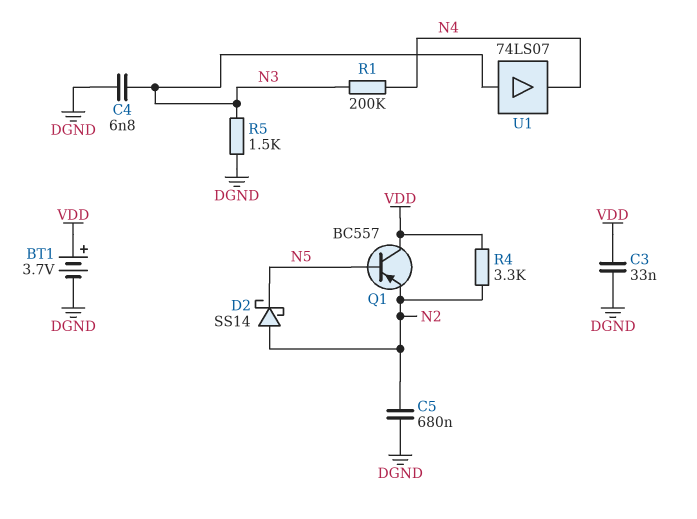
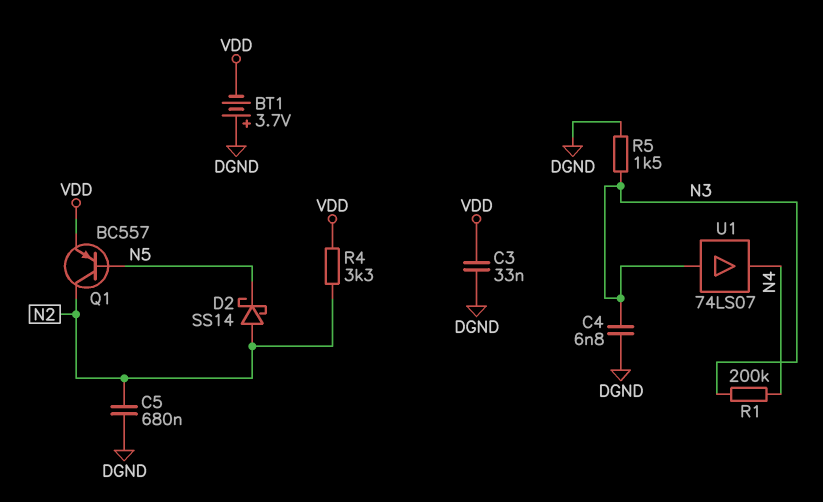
BT1: 3.7V (plus VDD, minus DGND) -> 3.7V (plus DGND, minus VDD)
Q1: PNP BC557 (B N5, C VDD, E N2) -> PNP BC557 (B N5, C N2, E VDD)

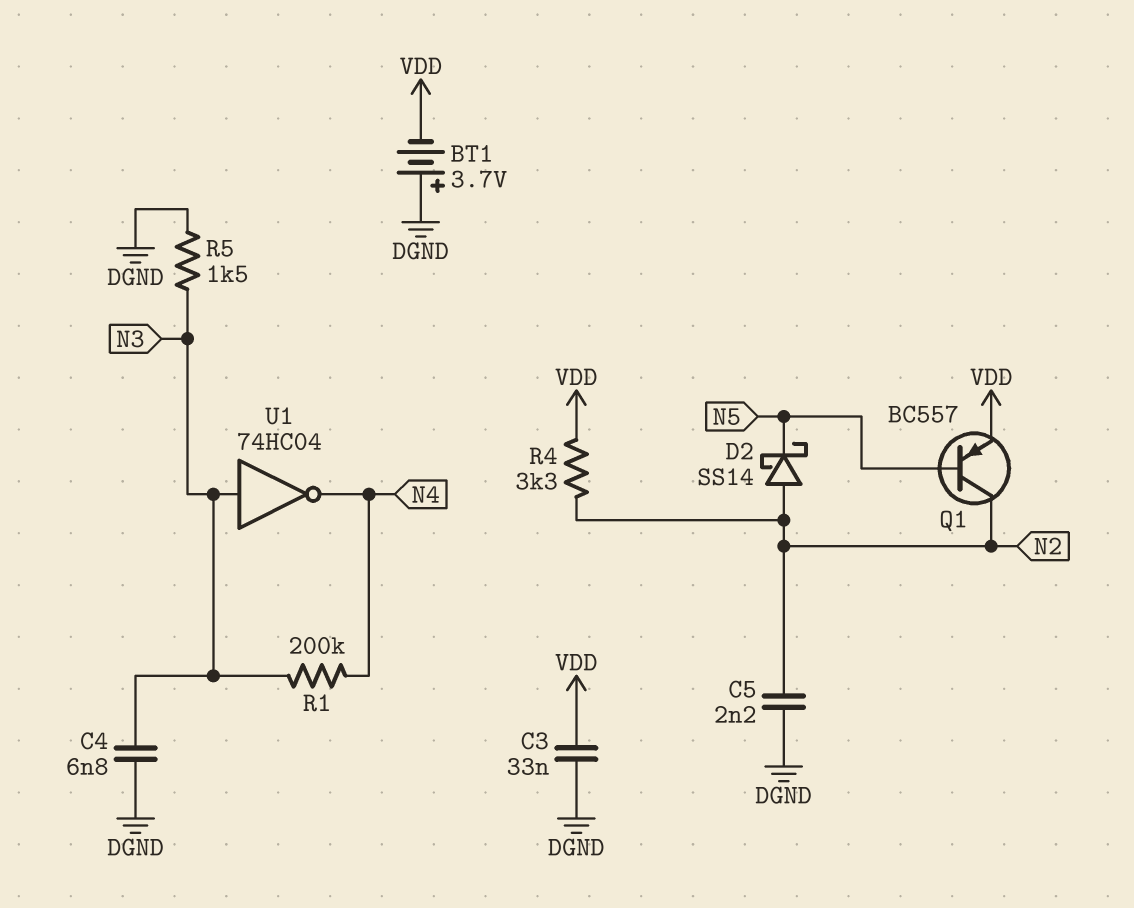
C5: 680nF (DGND, N2) -> 2.2nF (DGND, N2)
U1: buffer 74LS07 (in N3, out N4) -> NOT 74HC04 (in N3, out N4)

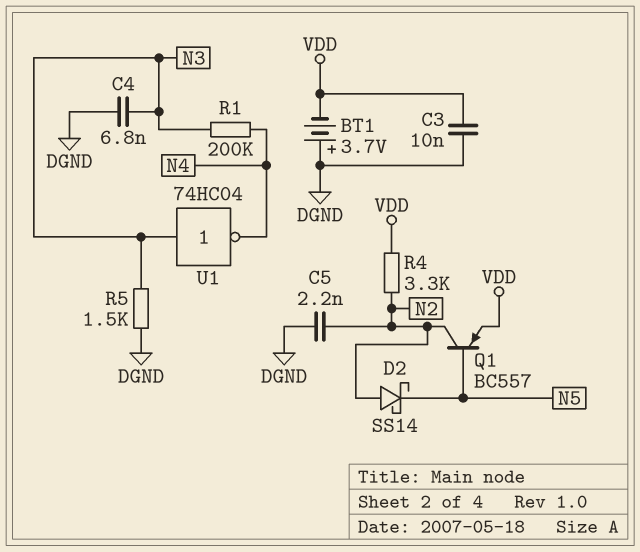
C3: 33nF (DGND, VDD) -> 10nF (DGND, VDD)

